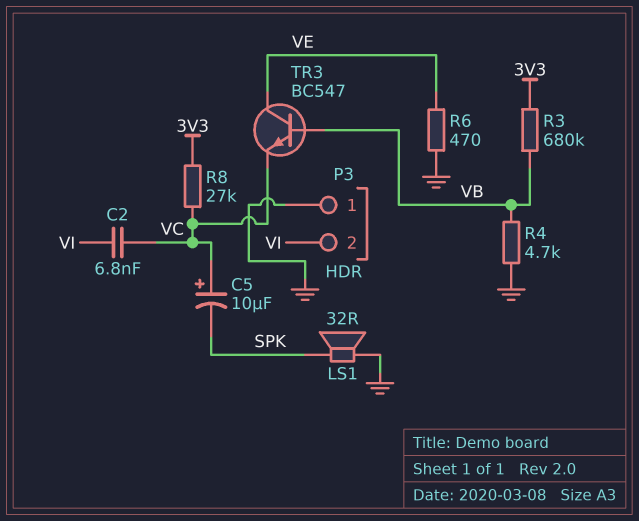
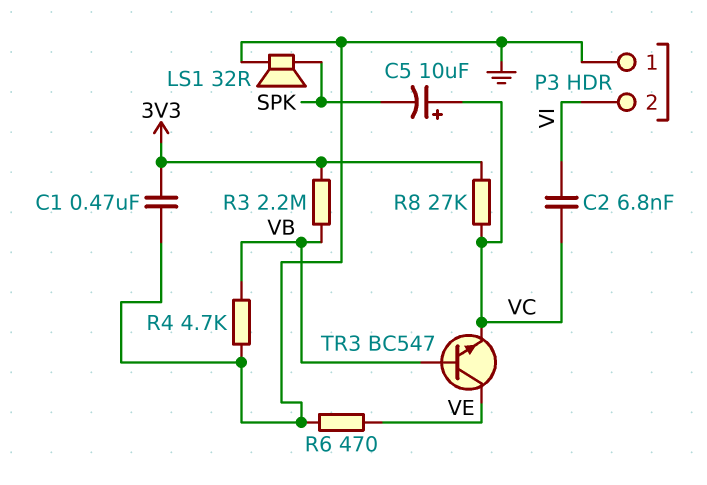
C1: none -> 470nF (3V3, GND)
R3: 680k (3V3, VB) -> 2.2M (3V3, VB)

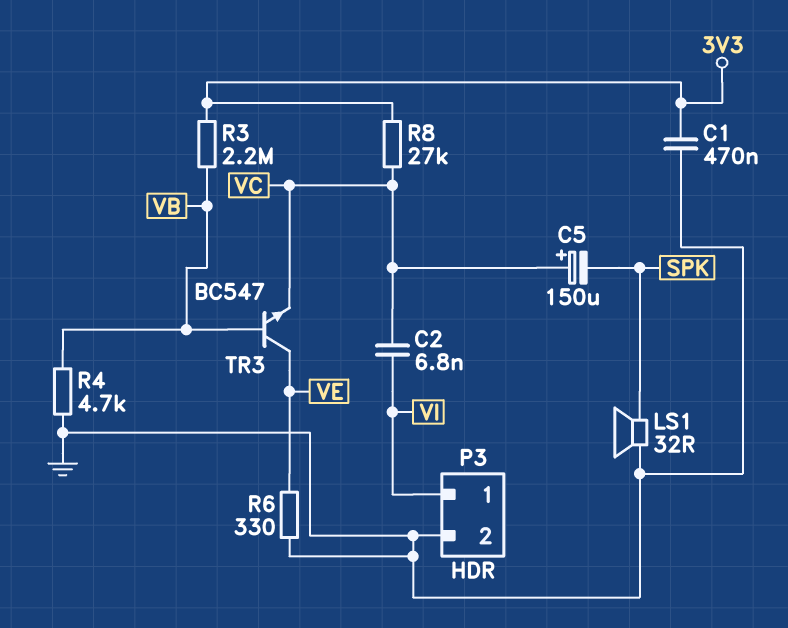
C5: 10uF (plus VC, minus SPK) -> 150uF (plus VC, minus SPK)
P3 pin 1: GND -> VI
P3 pin 2: VI -> GND
R6: 470 (GND, VE) -> 330 (GND, VE)

